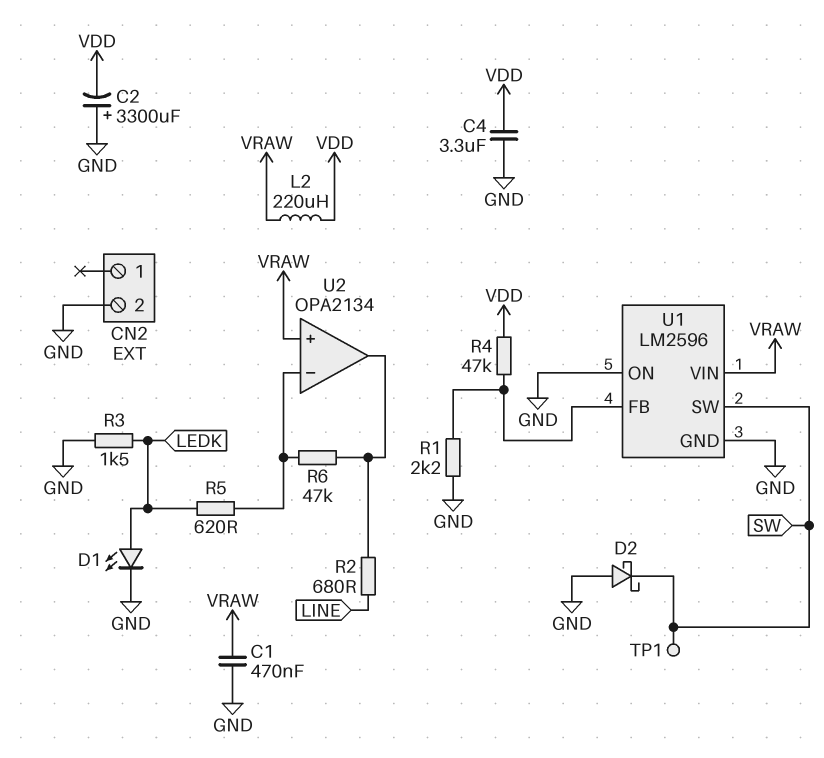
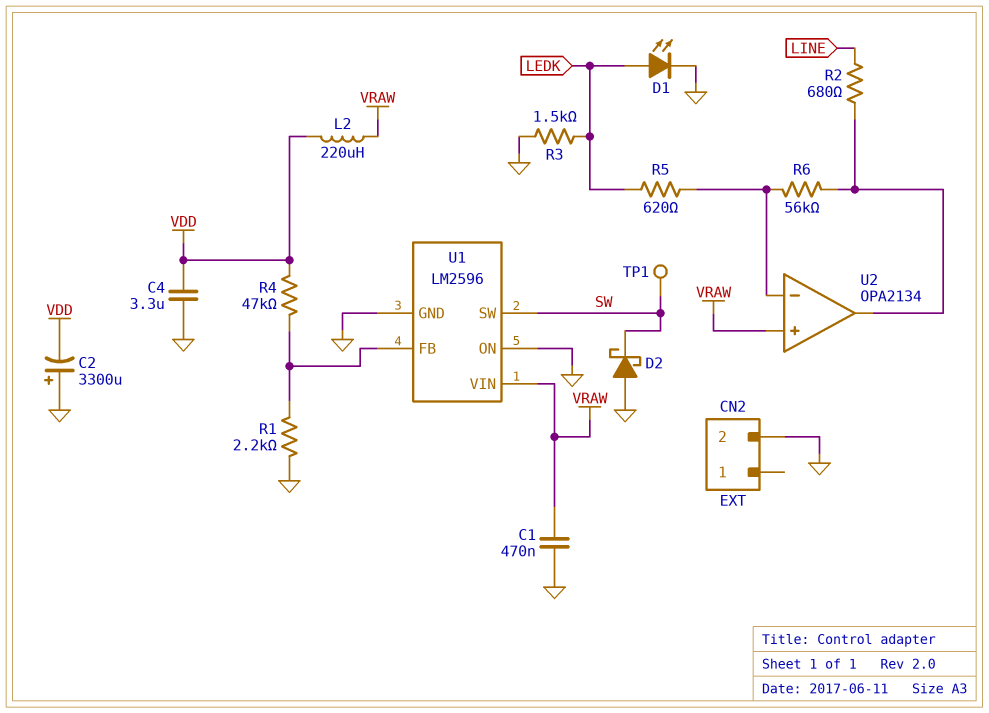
R6: 47k (U2/in-, U2/out) -> 56k (U2/in-, U2/out)

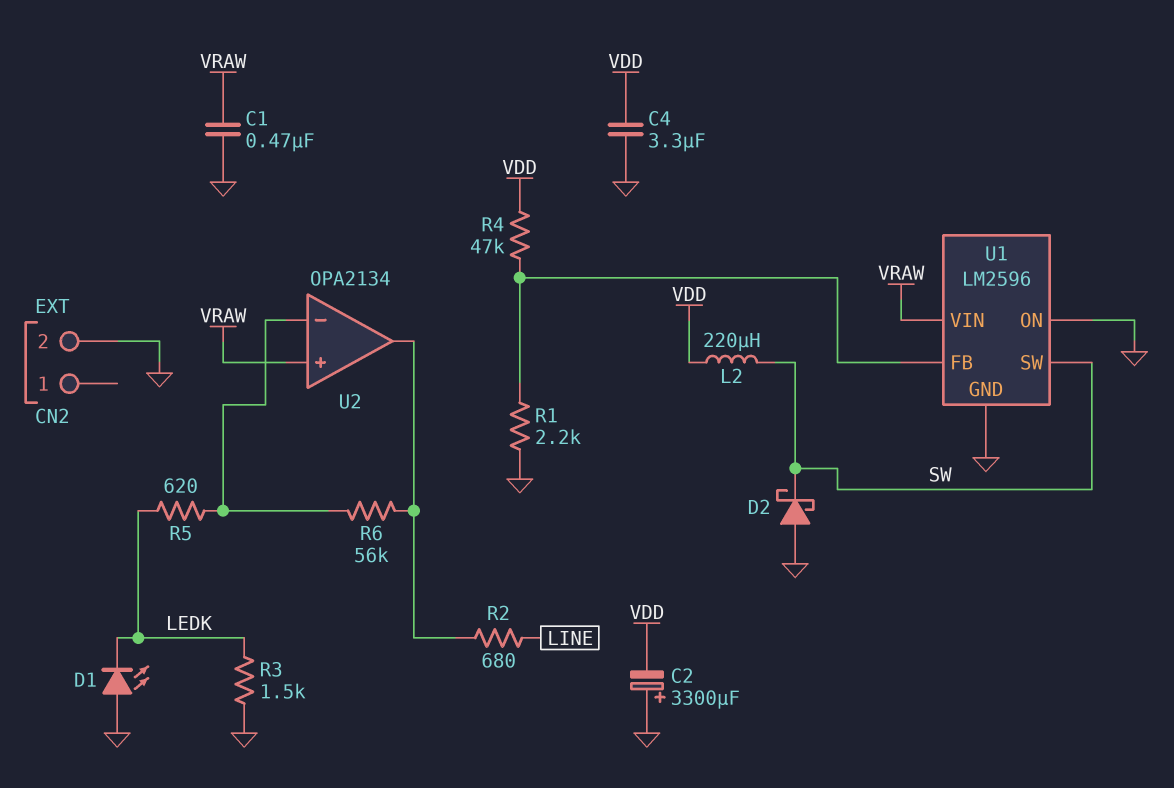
D1: LED (A LEDK, K GND) -> LED (A GND, K LEDK)
L2: 220uH (VDD, VRAW) -> 220uH (SW, VDD)
TP1: test point (SW) -> none

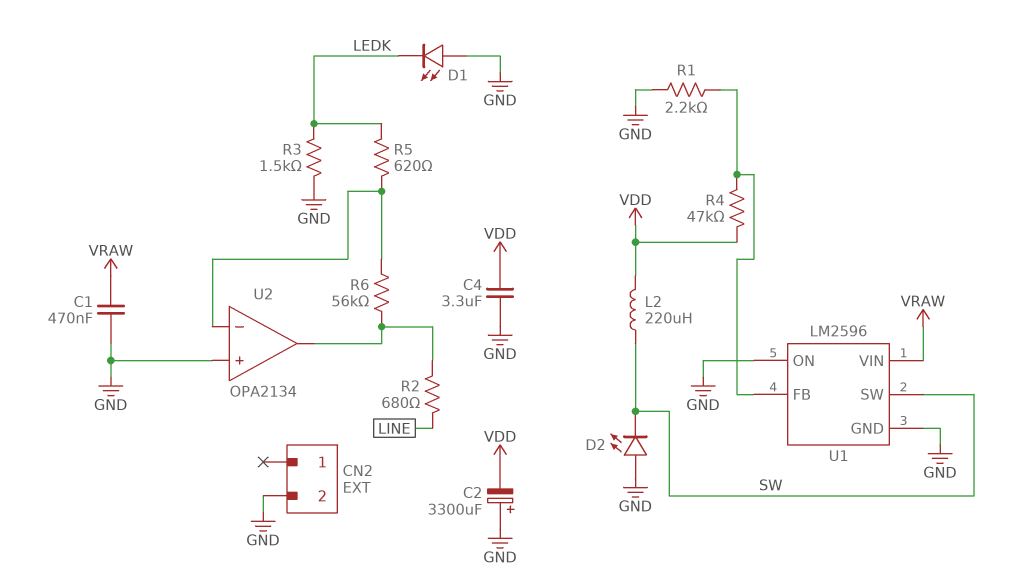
D2: schottky (A GND, K SW) -> LED (A GND, K SW)
U2 pin in+: VRAW -> GND

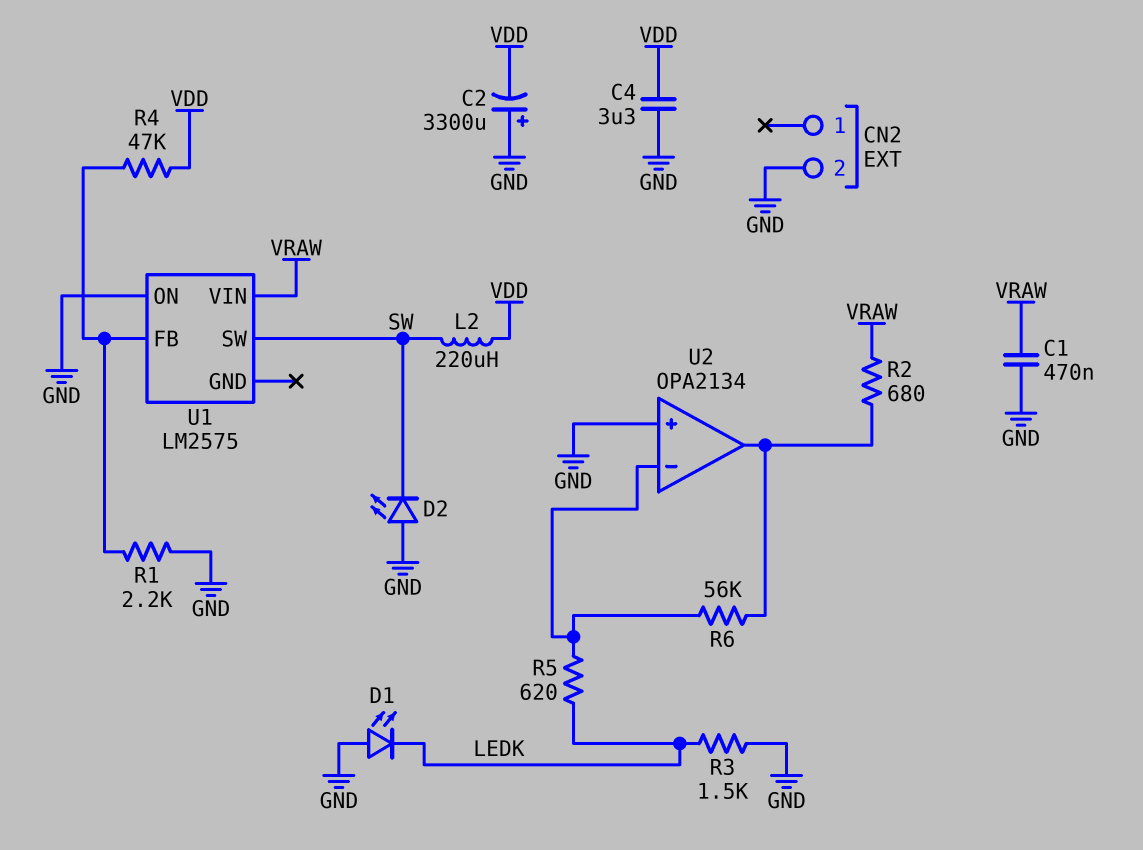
R2: 680 (LINE, U2/out) -> 680 (U2/out, VRAW)
U1: LM2596 -> LM2575
U1 pin GND: GND -> none

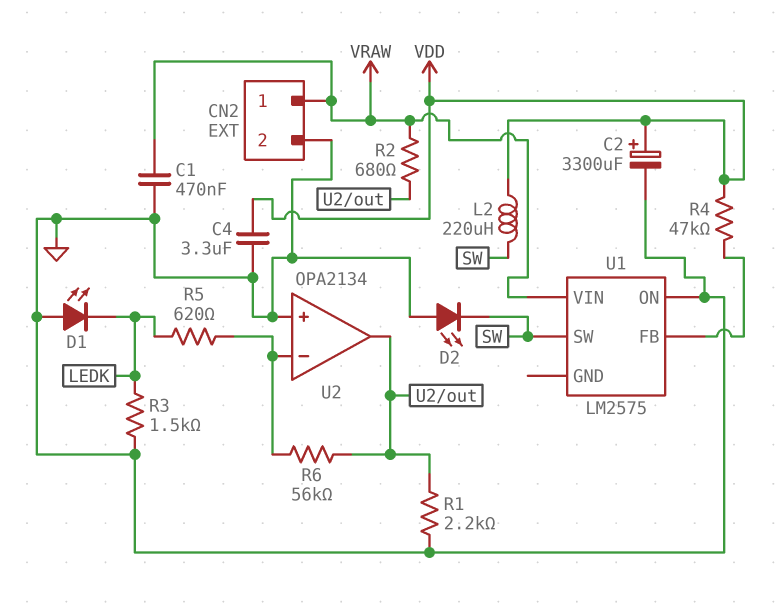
C2: 3300uF (plus GND, minus VDD) -> 3300uF (plus VDD, minus GND)
CN2 pin 1: none -> VRAW
R1: 2.2k (GND, U1/FB) -> 2.2k (GND, U2/out)

